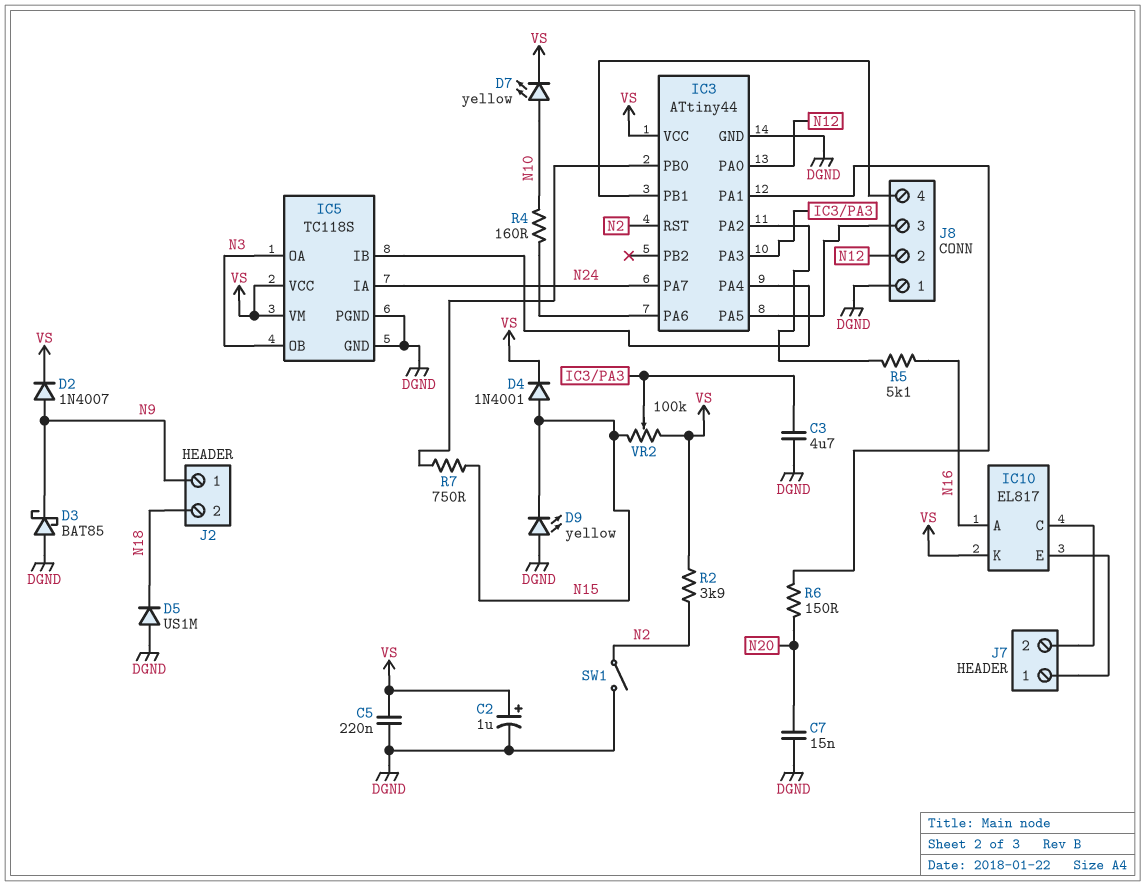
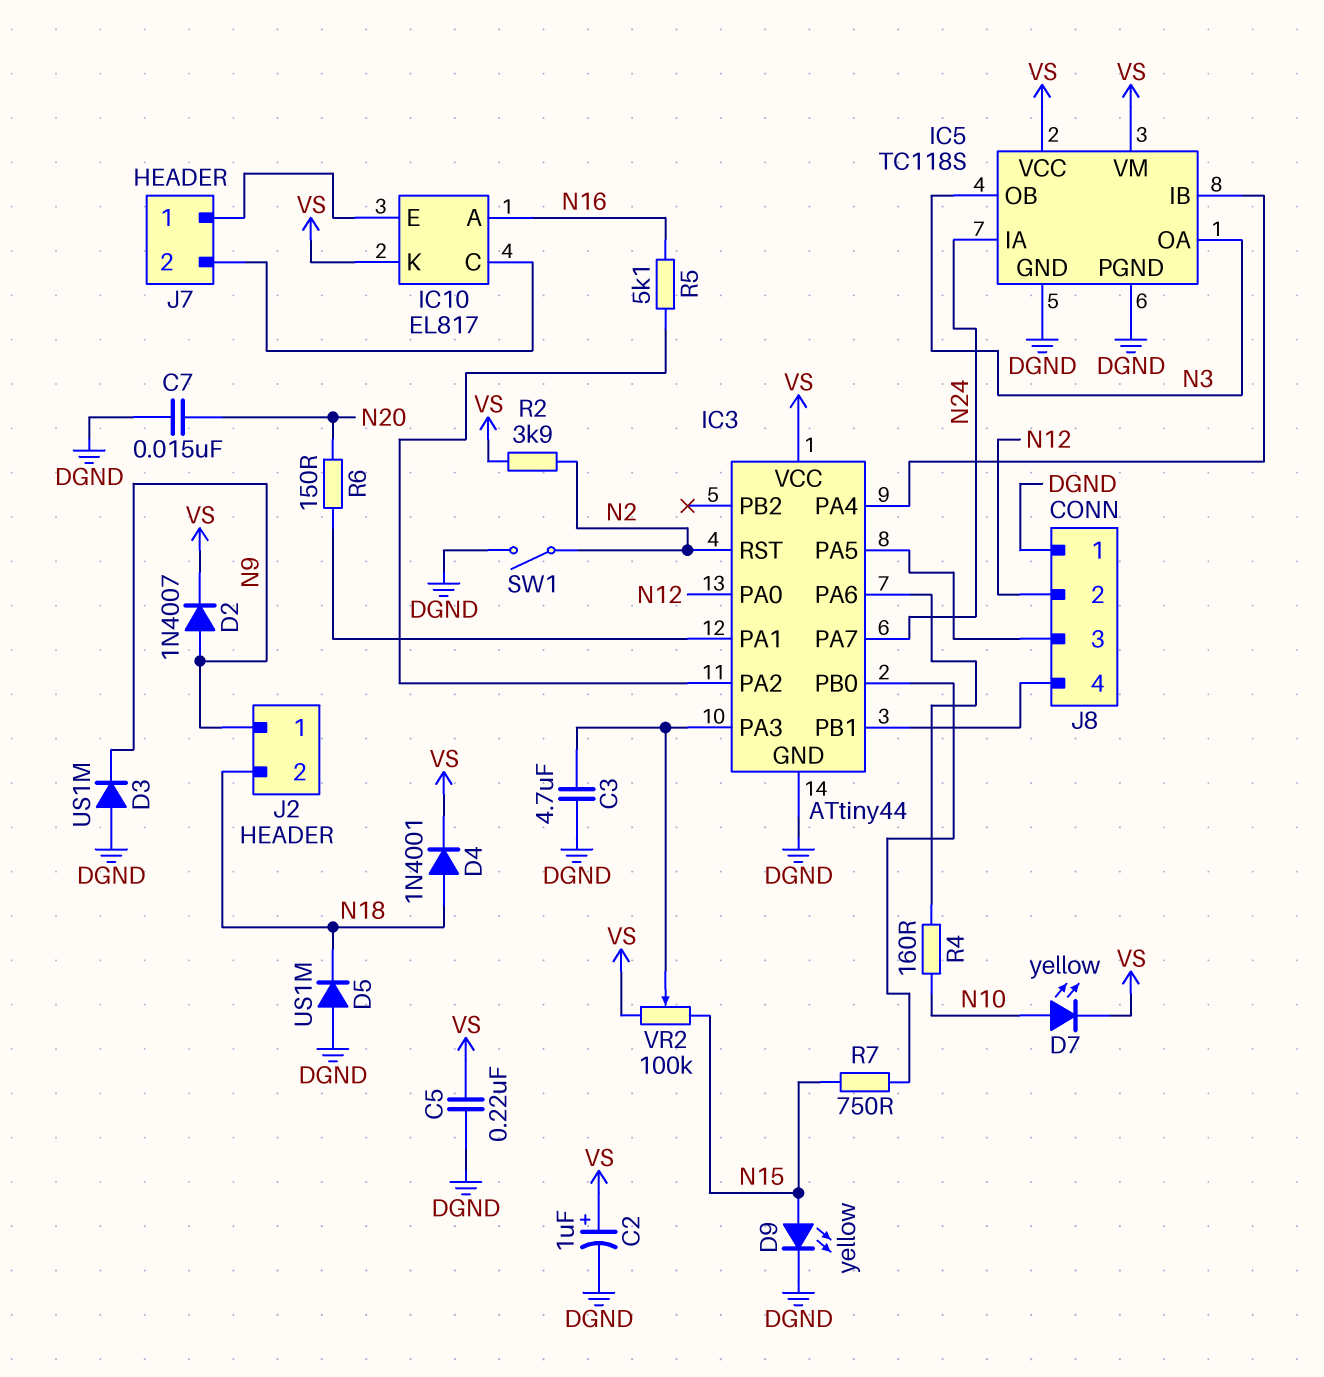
D3: schottky BAT85 (A DGND, K N9) -> diode US1M (A DGND, K N9)
D4: diode 1N4001 (A N15, K VS) -> diode 1N4001 (A N18, K VS)
D9: LED yellow (A DGND, K N15) -> LED yellow (A N15, K DGND)

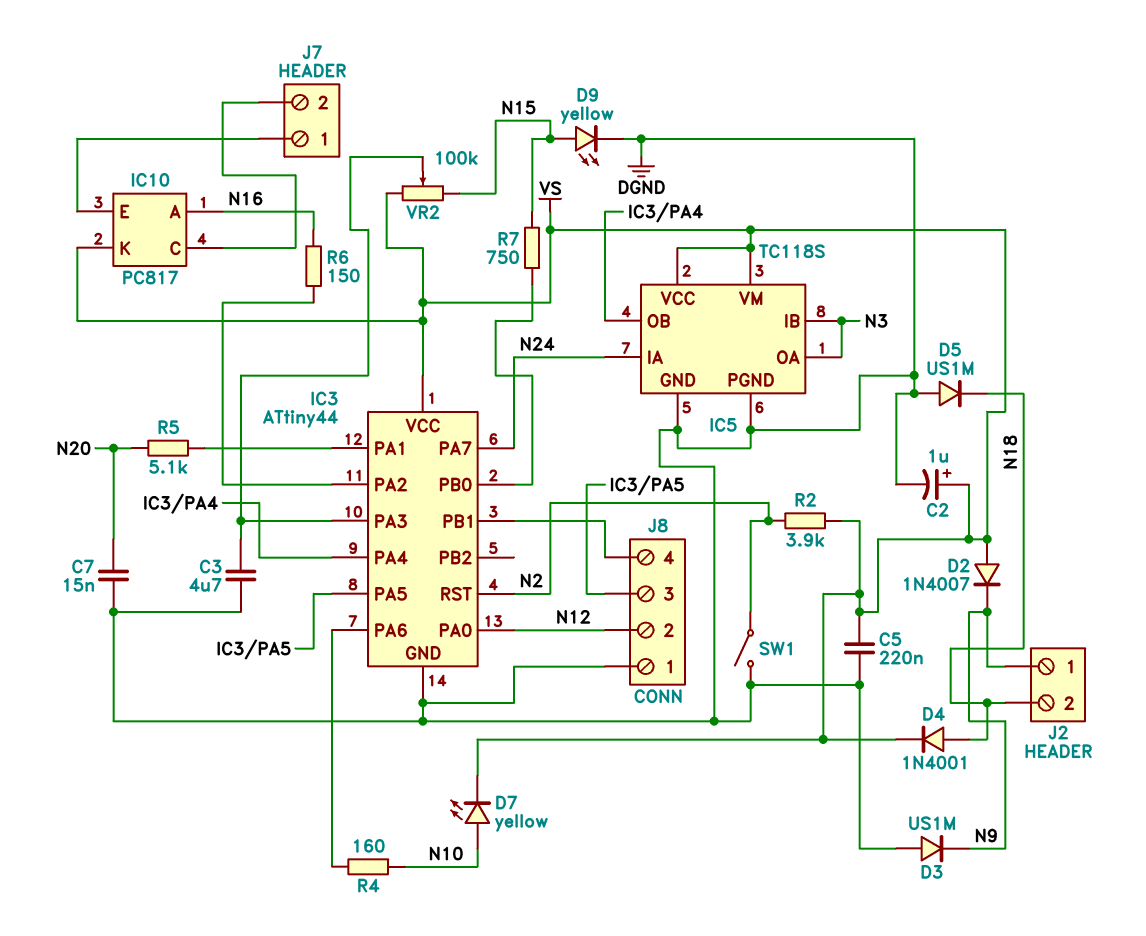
D2: diode 1N4007 (A N9, K VS) -> diode 1N4007 (A VS, K N9)
IC5 pin IB: IC3/PA4 -> N3
IC5 pin OB: N3 -> IC3/PA4
IC10: EL817 -> PC817
R5: 5.1k (IC3/PA2, N16) -> 5.1k (IC3/PA1, N20)
R6: 150 (IC3/PA1, N20) -> 150 (IC3/PA2, N16)

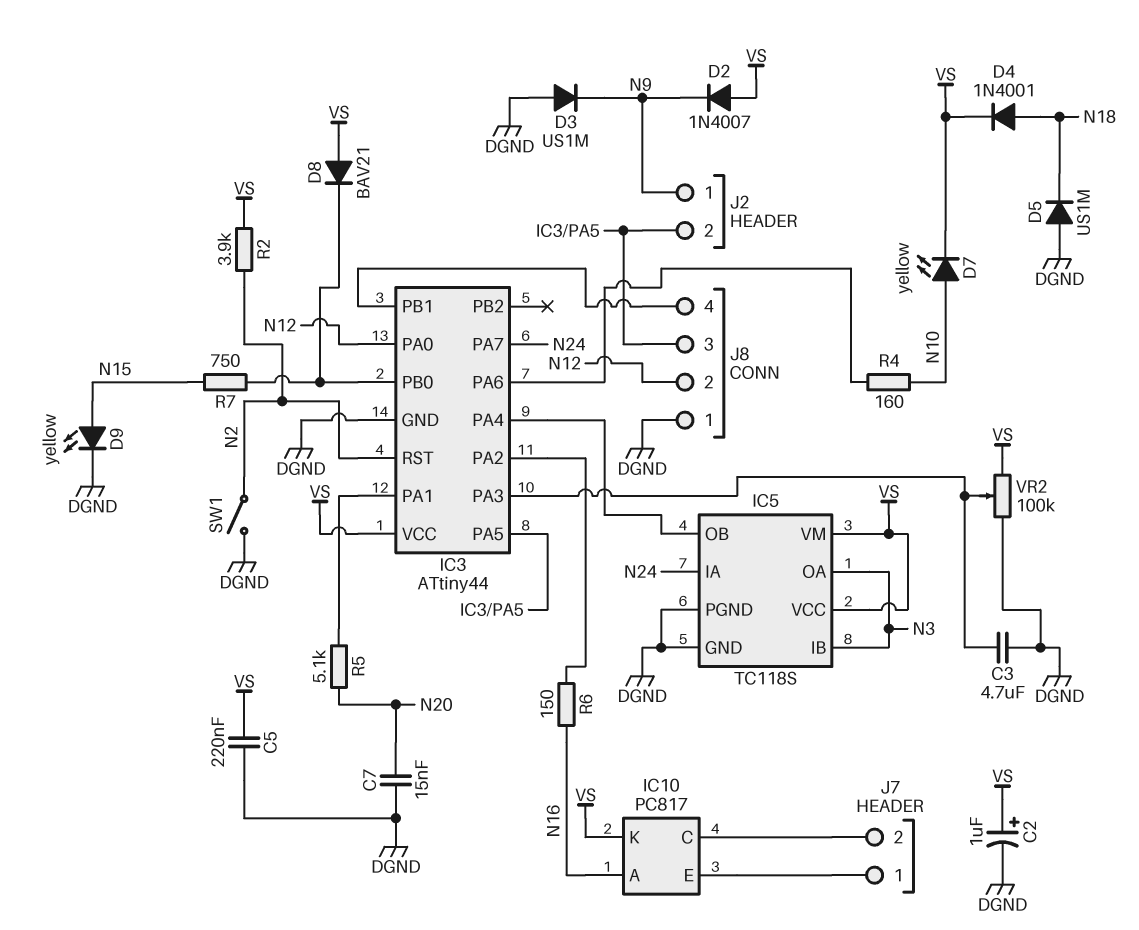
D8: none -> diode BAV21 (A VS, K IC3/PB0)
J2 pin 2: N18 -> IC3/PA5
VR2: 100k (N15, VS, wiper IC3/PA3) -> 100k (DGND, VS, wiper IC3/PA3)

